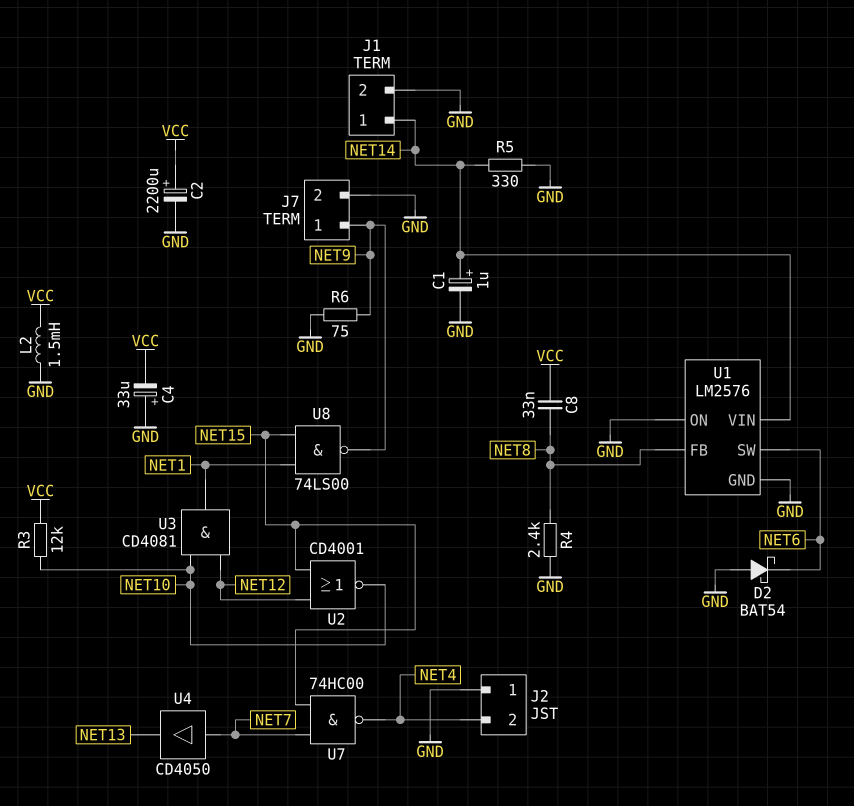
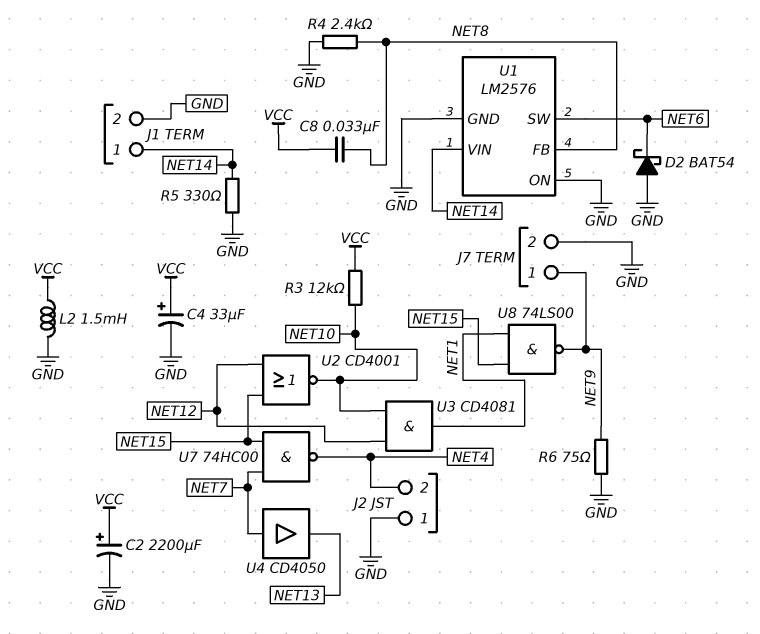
C1: 1uF (plus NET14, minus GND) -> none
C4: 33uF (plus GND, minus VCC) -> 33uF (plus VCC, minus GND)

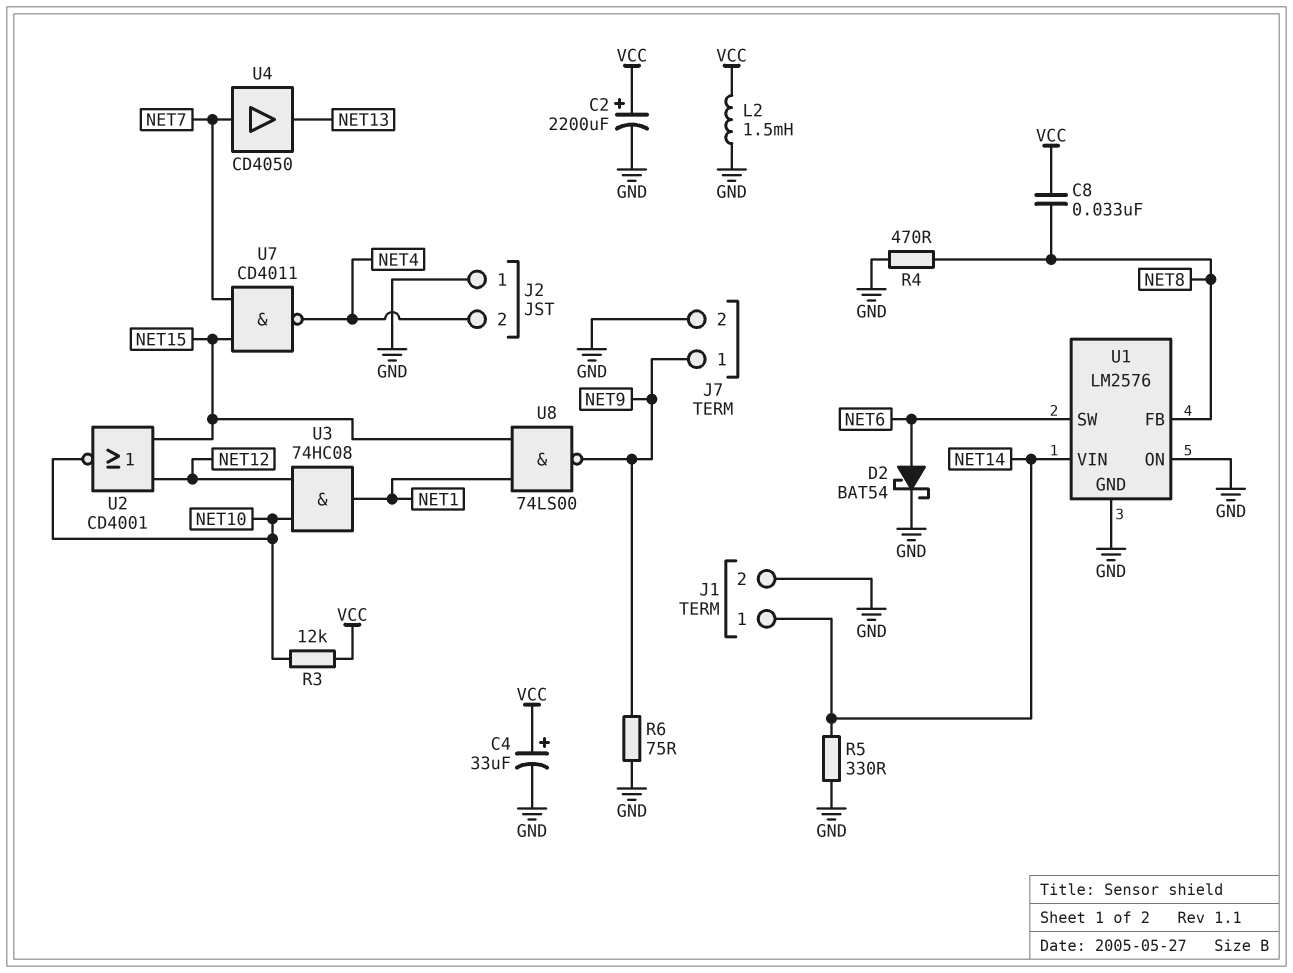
D2: schottky BAT54 (A GND, K NET6) -> schottky BAT54 (A NET6, K GND)
R4: 2.4k (GND, NET8) -> 470 (GND, NET8)
U3: AND CD4081 (in NET10, in NET12, out NET1) -> AND 74HC08 (in NET10, in NET12, out NET1)
U7: NAND 74HC00 (in NET7, in NET15, out NET4) -> NAND CD4011 (in NET7, in NET15, out NET4)

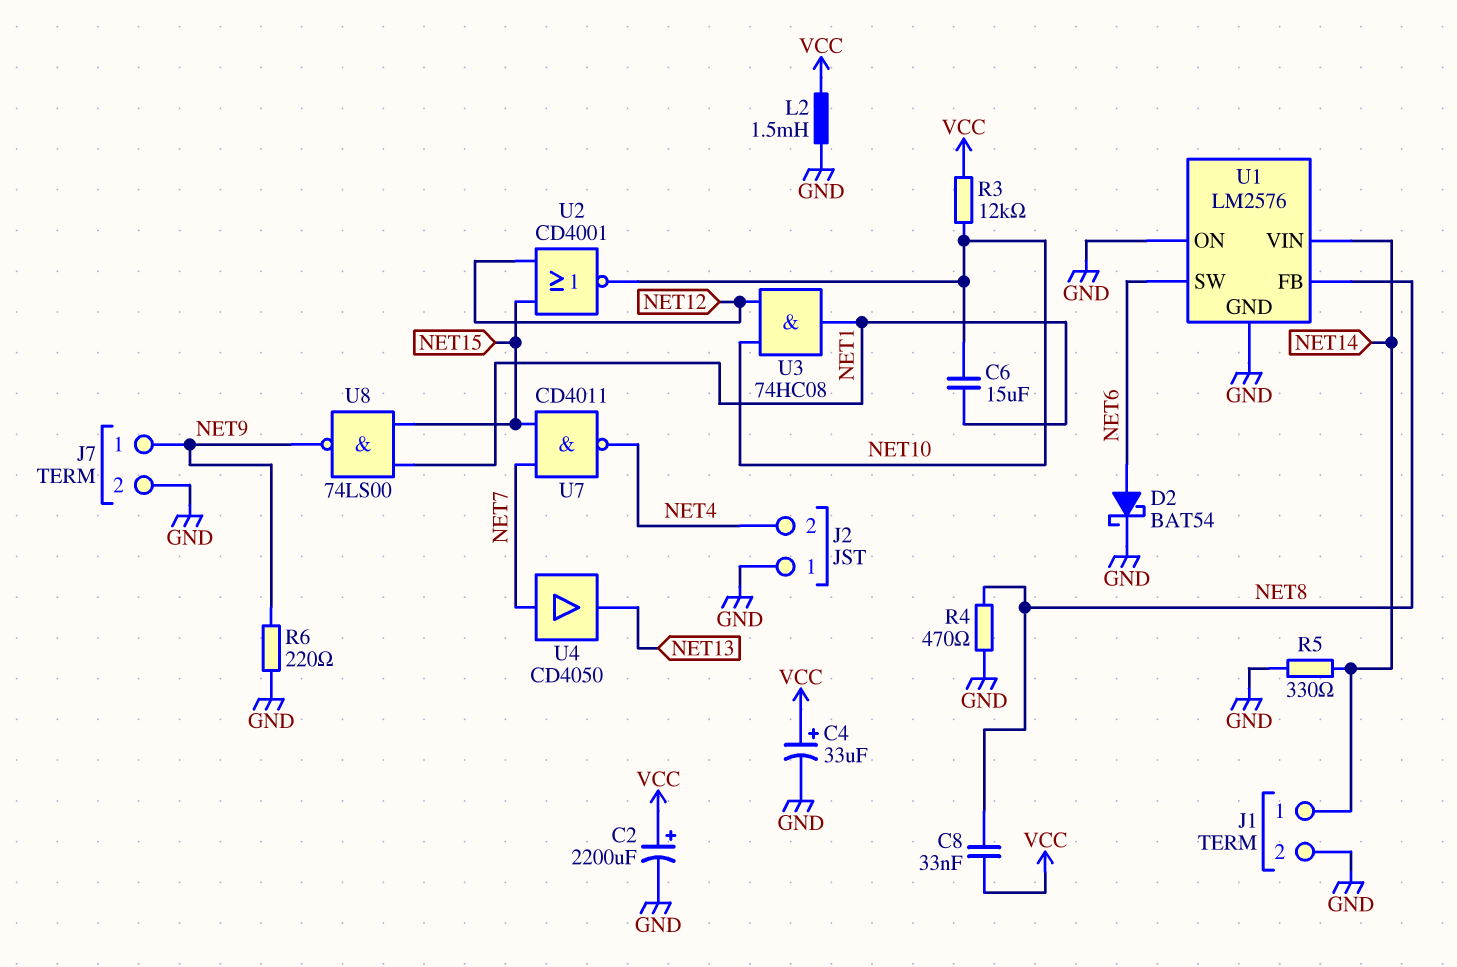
C6: none -> 15uF (NET1, NET10)
R6: 75 (GND, NET9) -> 220 (GND, NET9)

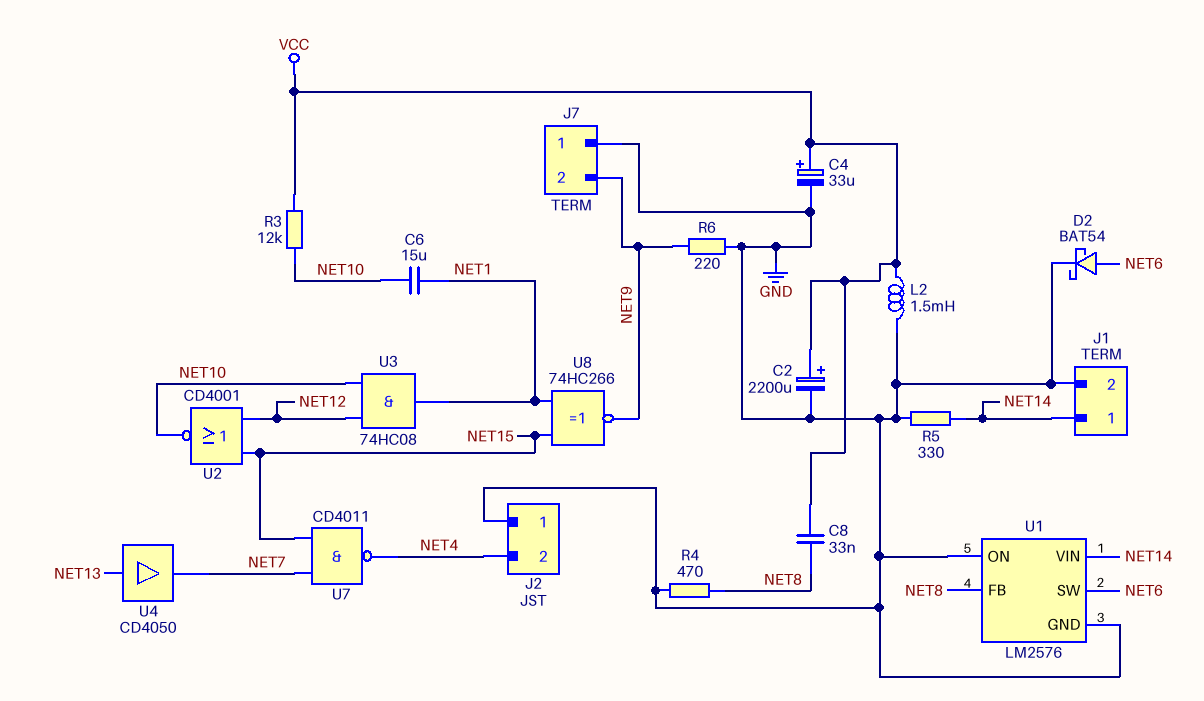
J7 pin 1: NET9 -> GND
J7 pin 2: GND -> NET9
U4: buffer CD4050 (in NET7, out NET13) -> buffer CD4050 (in NET13, out NET7)
U8: NAND 74LS00 (in NET1, in NET15, out NET9) -> XNOR 74HC266 (in NET1, in NET15, out NET9)

